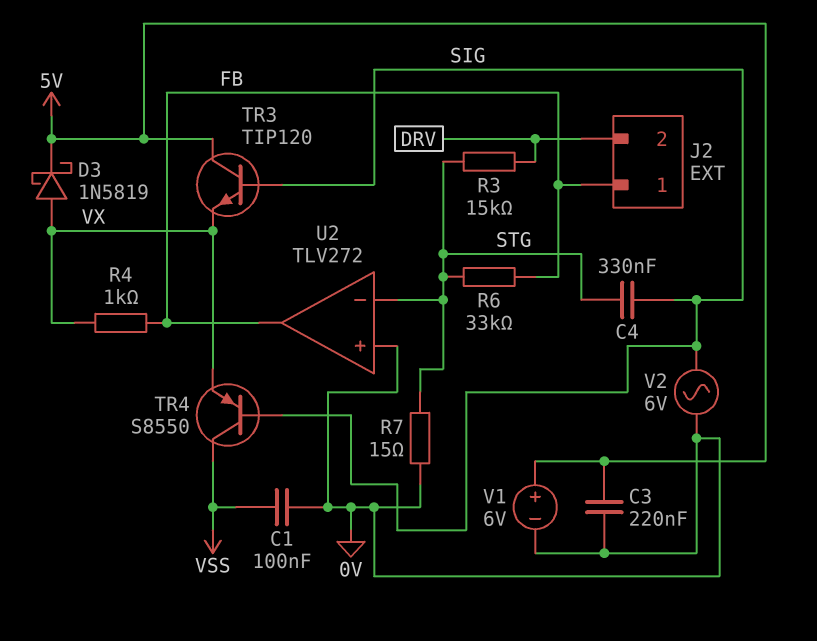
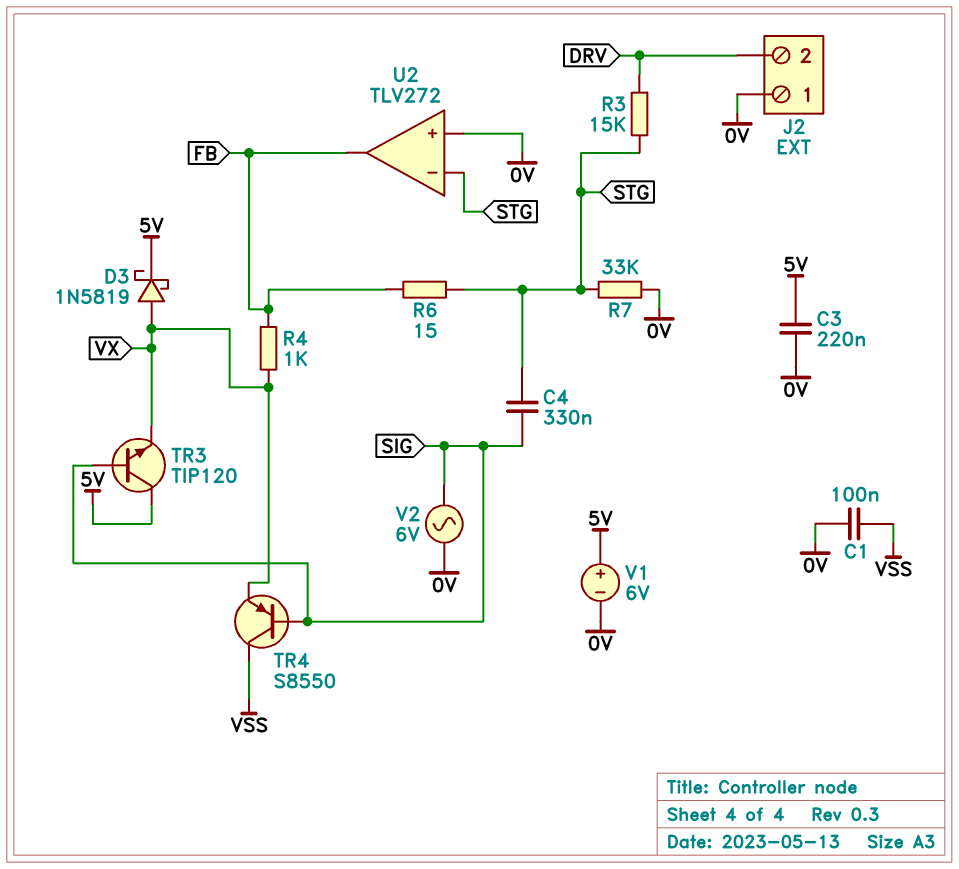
J2 pin 1: FB -> 0V
R6: 33k (FB, STG) -> 15 (FB, STG)
R7: 15 (0V, STG) -> 33k (0V, STG)

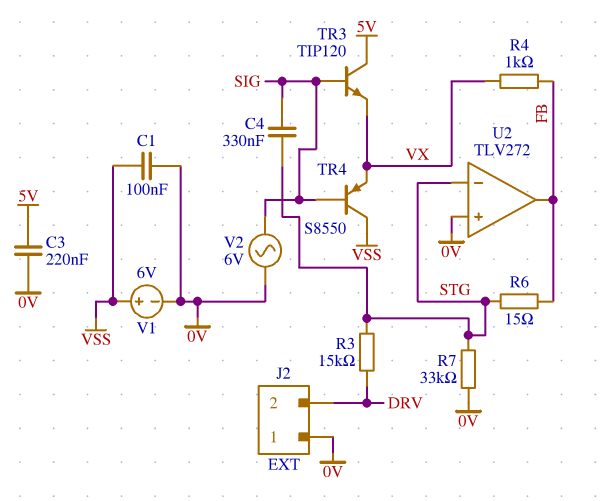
D3: schottky 1N5819 (A VX, K 5V) -> none
V1: 6V (plus 5V, minus 0V) -> 6V (plus VSS, minus 0V)

